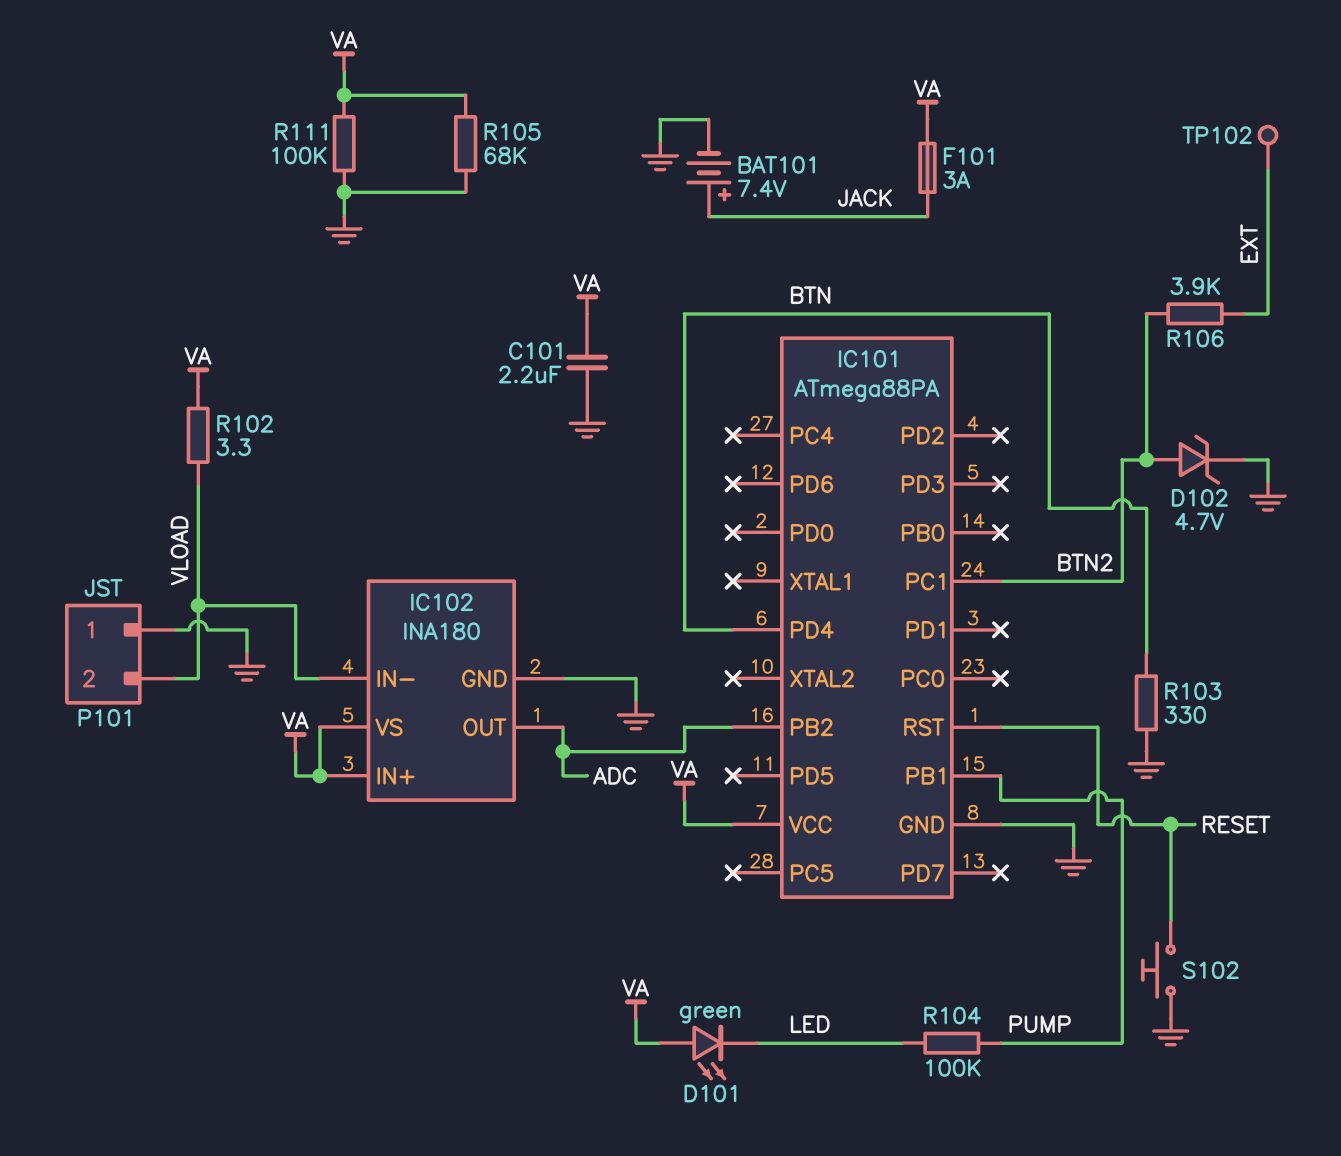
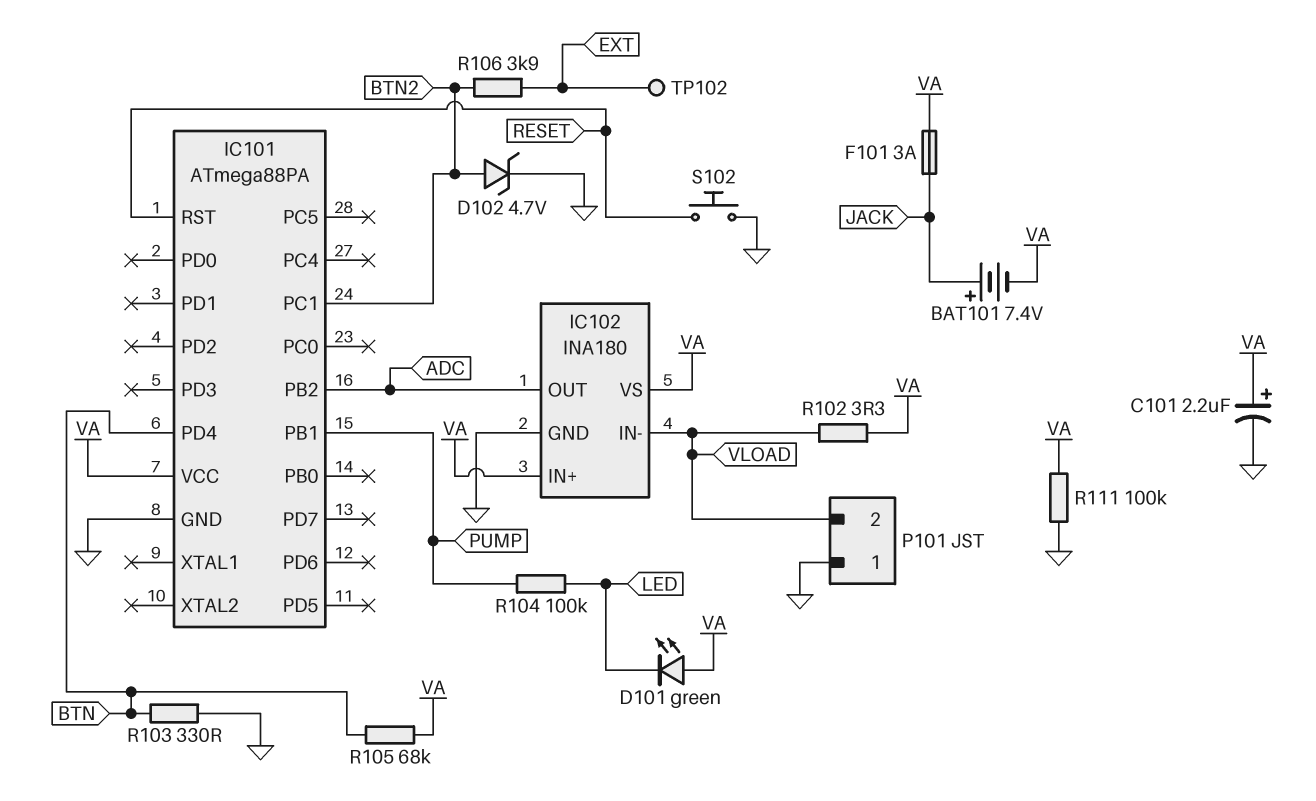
BAT101: 7.4V (plus JACK, minus GND) -> 7.4V (plus JACK, minus VA)
C101: 2.2uF (GND, VA) -> 2.2uF (plus VA, minus GND)
R105: 68k (GND, VA) -> 68k (BTN, VA)

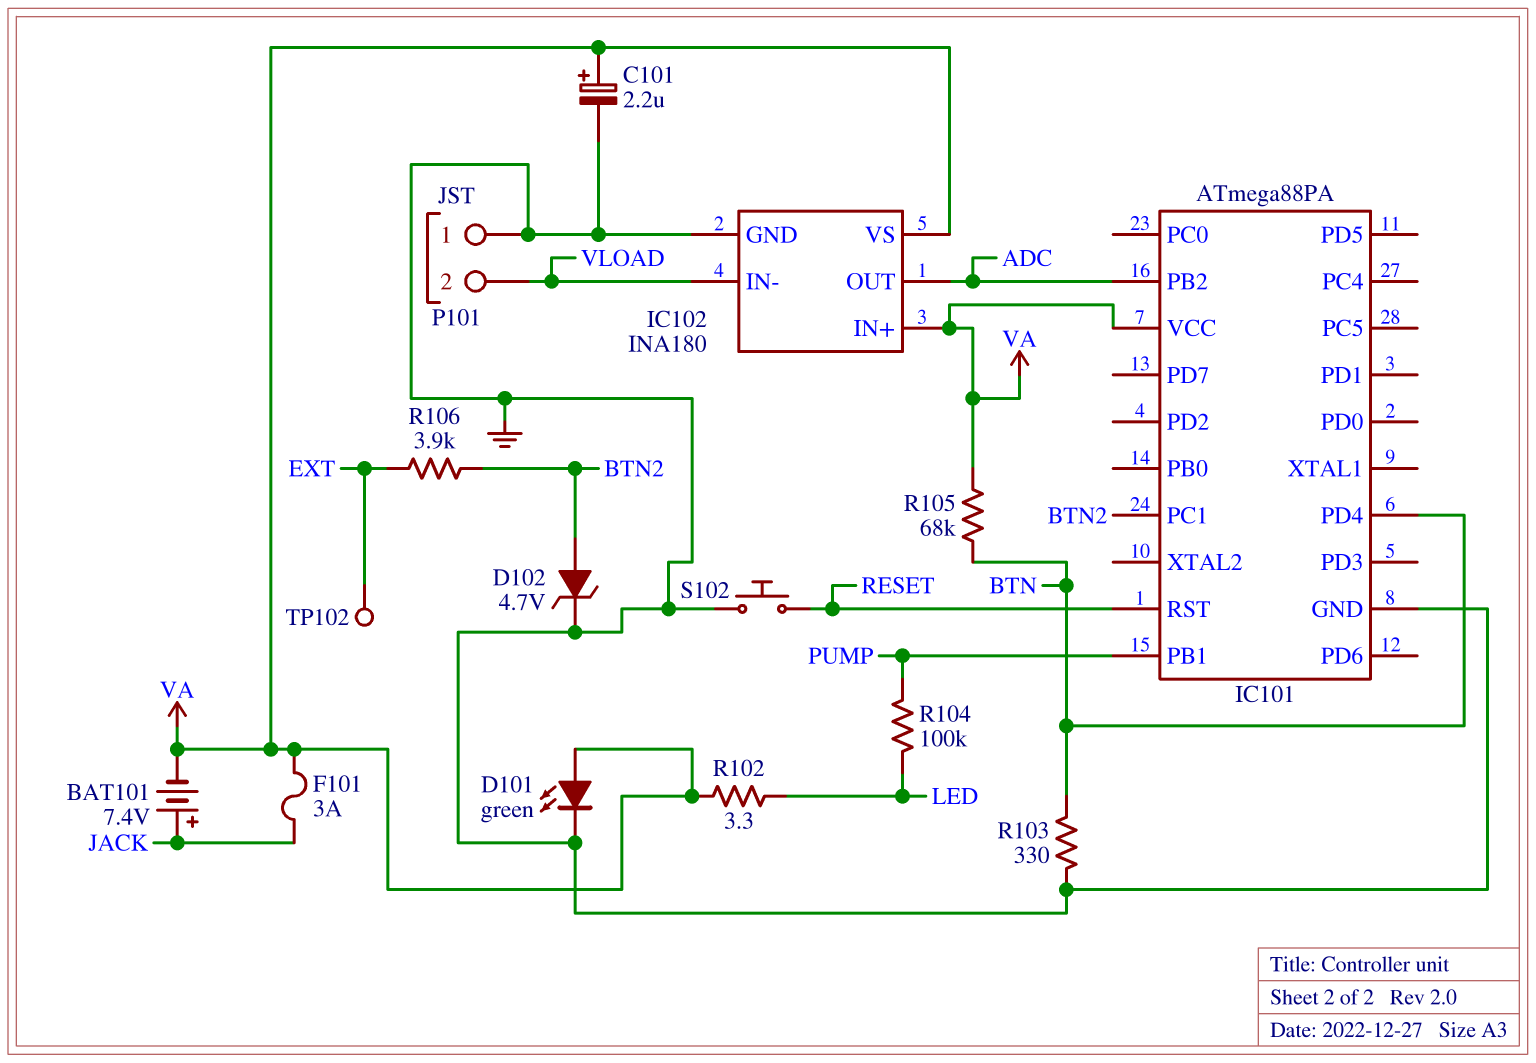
D101: LED green (A VA, K LED) -> LED green (A VA, K GND)
R102: 3.3 (VA, VLOAD) -> 3.3 (LED, VA)
R111: 100k (GND, VA) -> none

